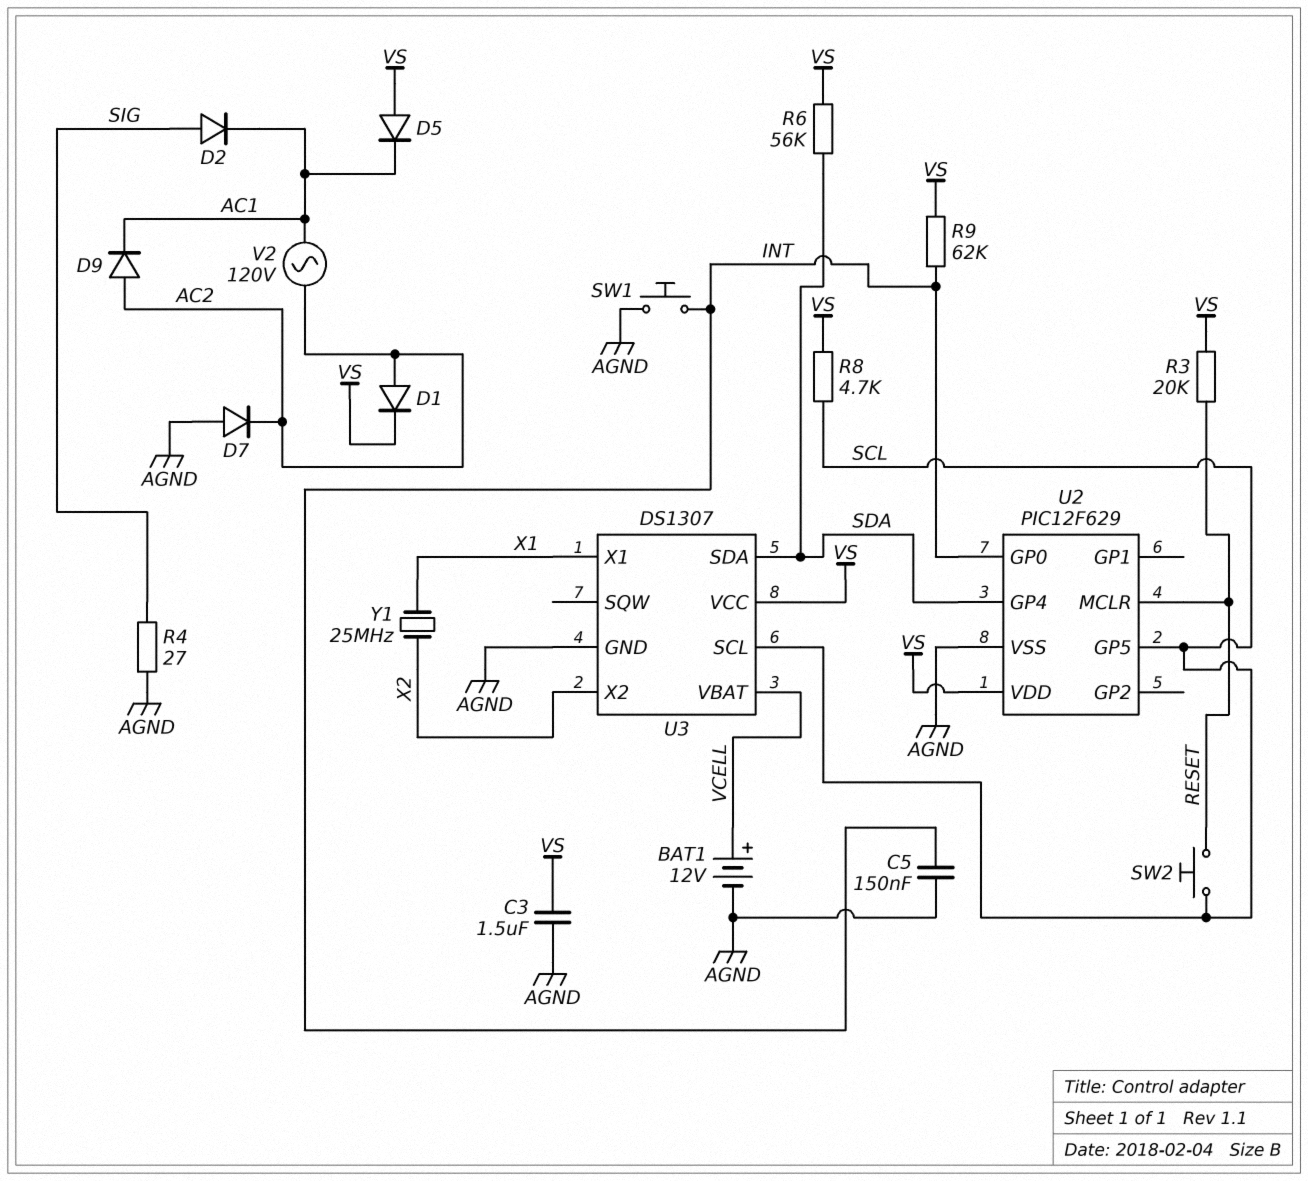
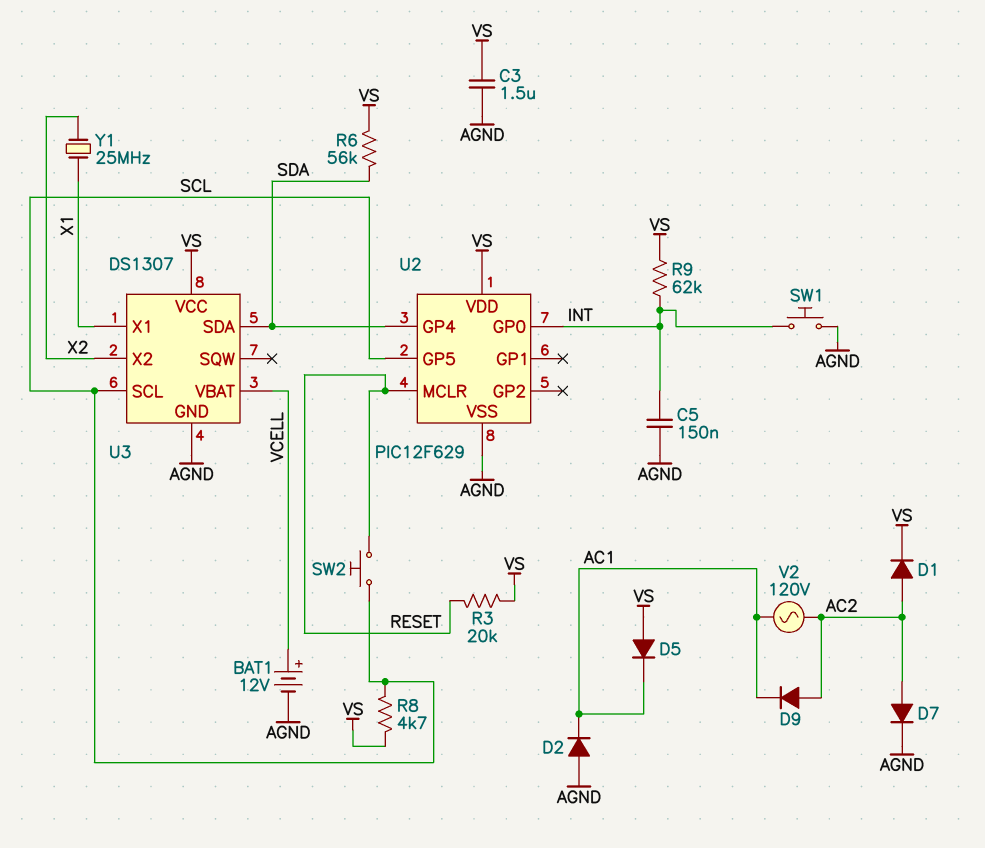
D2: diode (A SIG, K AC1) -> diode (A AGND, K AC1)
D7: diode (A AGND, K AC2) -> diode (A AC2, K AGND)
R4: 27 (AGND, SIG) -> none

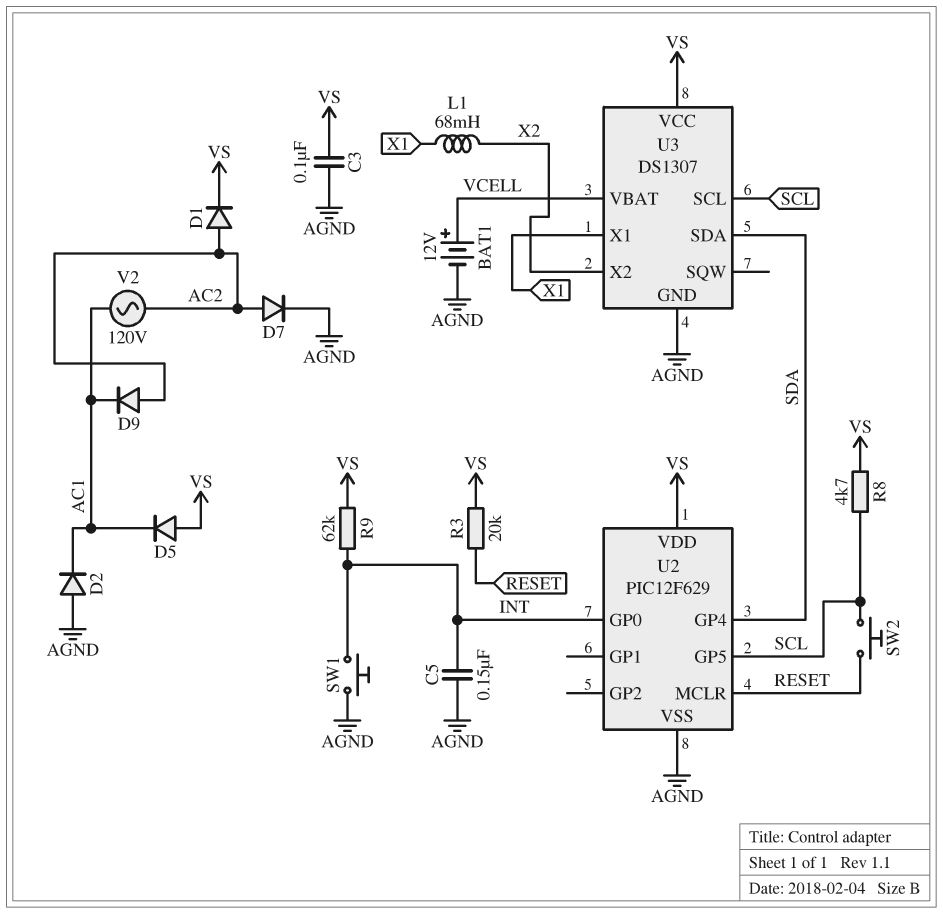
C3: 1.5uF (AGND, VS) -> 100nF (AGND, VS)
L1: none -> 68mH (X1, X2)
R6: 56k (SDA, VS) -> none
Y1: 25MHz (X1, X2) -> none

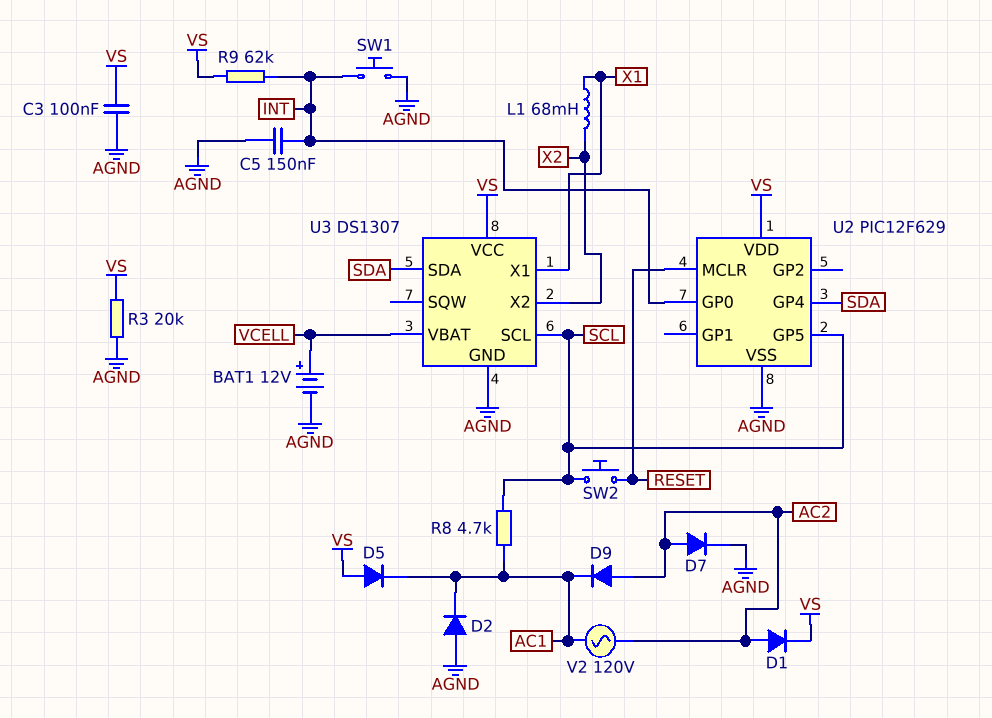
R3: 20k (RESET, VS) -> 20k (AGND, VS)
R8: 4.7k (SCL, VS) -> 4.7k (AC1, SCL)

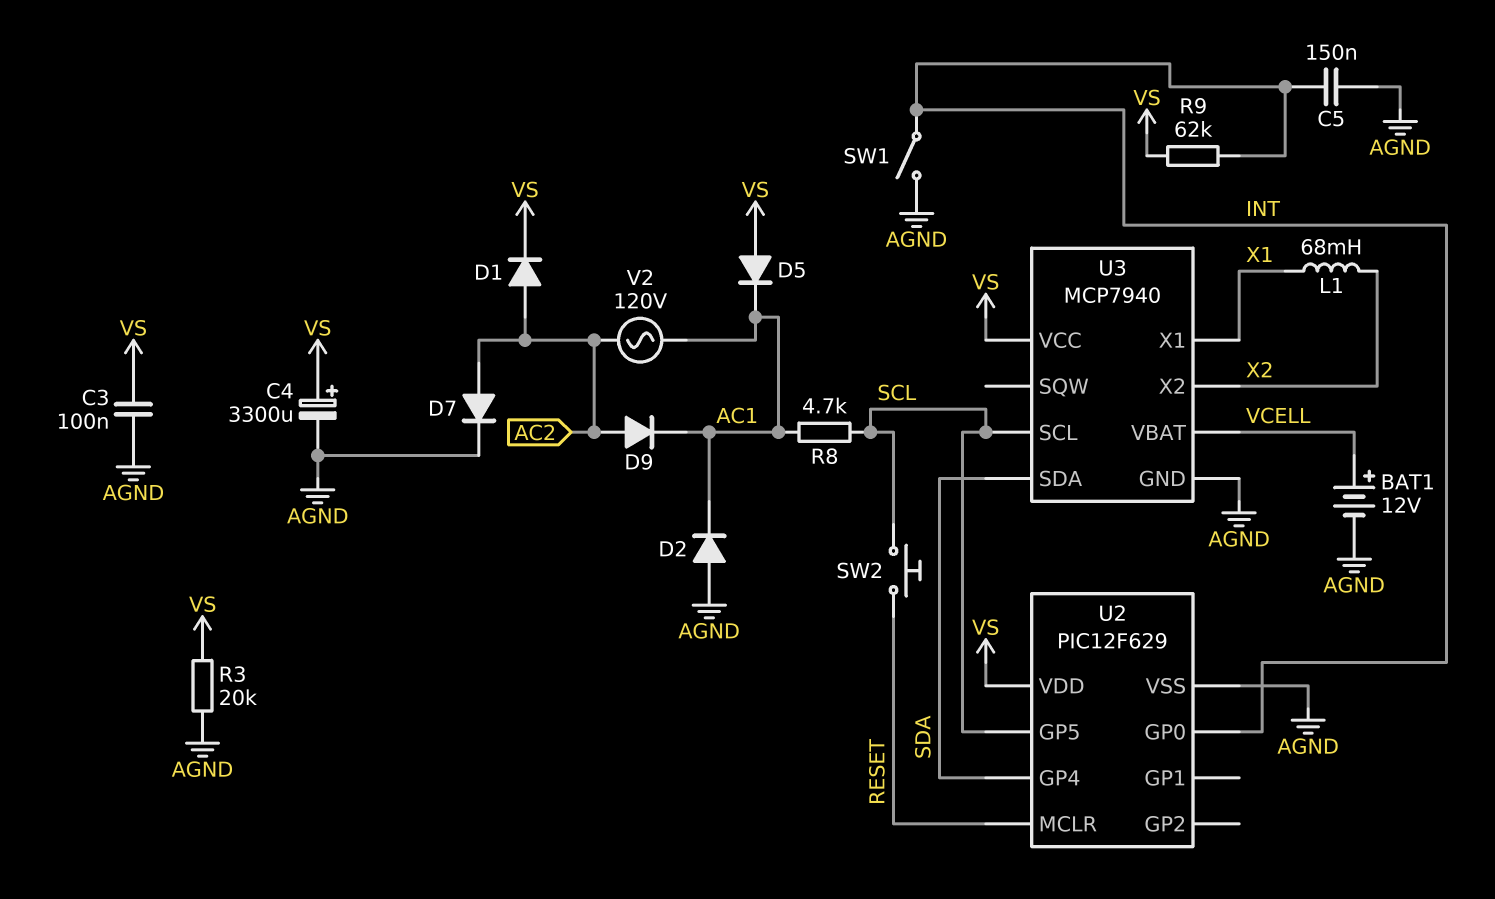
C4: none -> 3300uF (plus VS, minus AGND)
SW1: button (AGND, INT) -> switch (AGND, INT)
U3: DS1307 -> MCP7940

